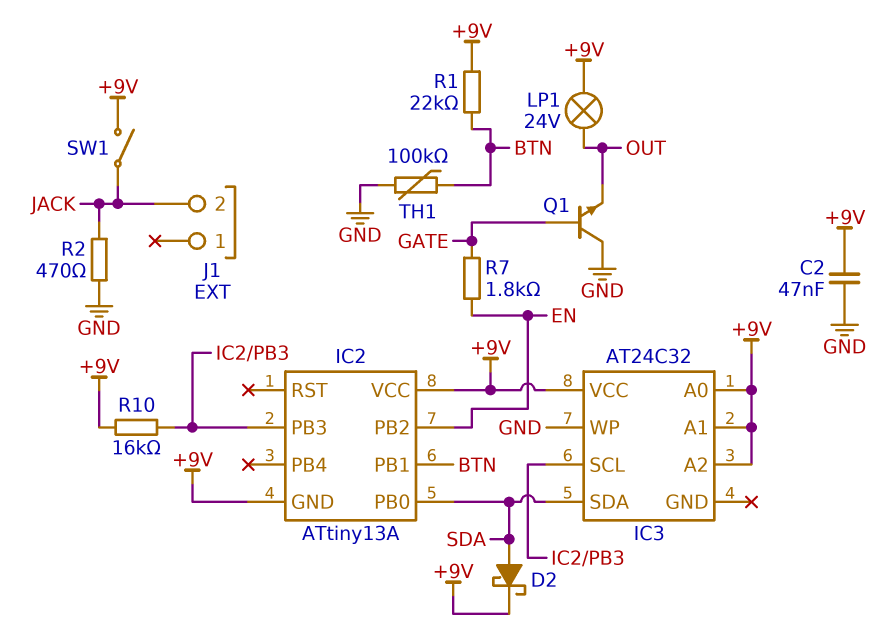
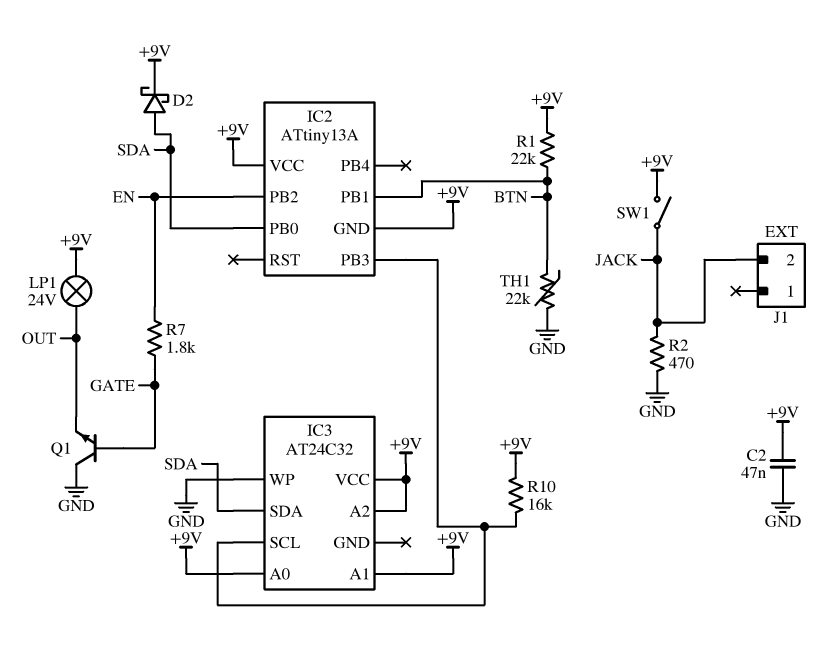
TH1: 100k (BTN, GND) -> 22k (BTN, GND)

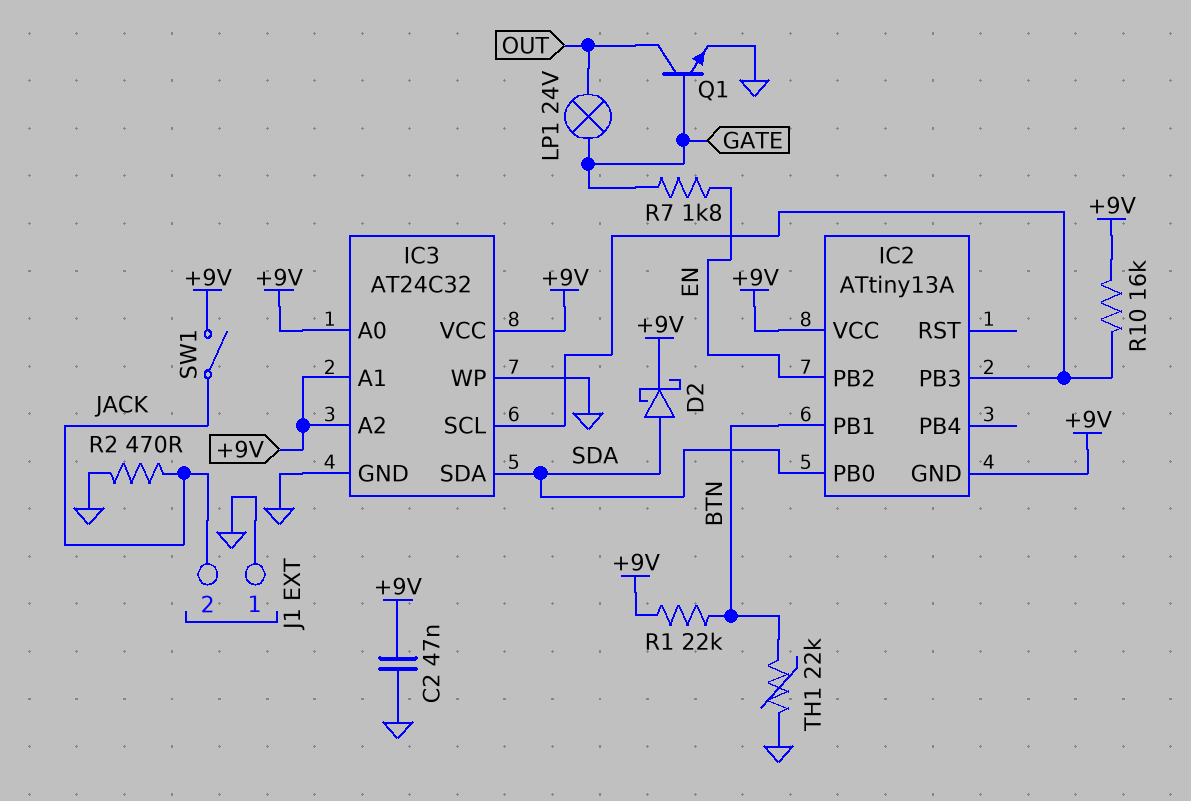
IC3 pin GND: none -> GND
J1 pin 1: none -> GND
LP1: lamp 24V (+9V, OUT) -> lamp 24V (GATE, OUT)
Q1: NPN (B GATE, C GND, E OUT) -> NPN (B GATE, C OUT, E GND)

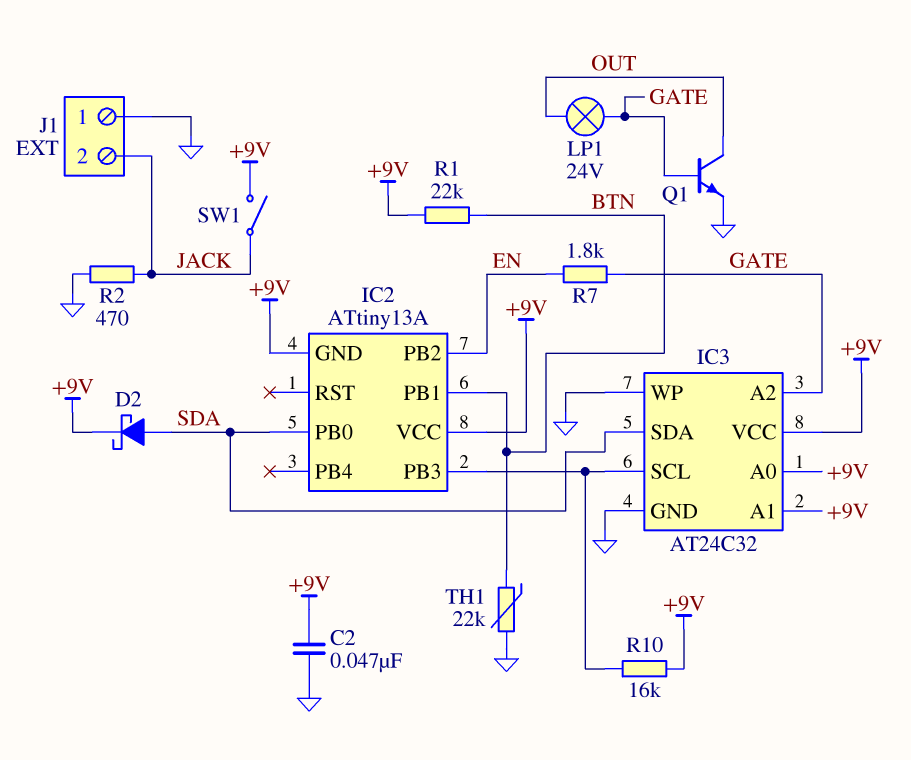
IC3 pin A2: +9V -> GATE

